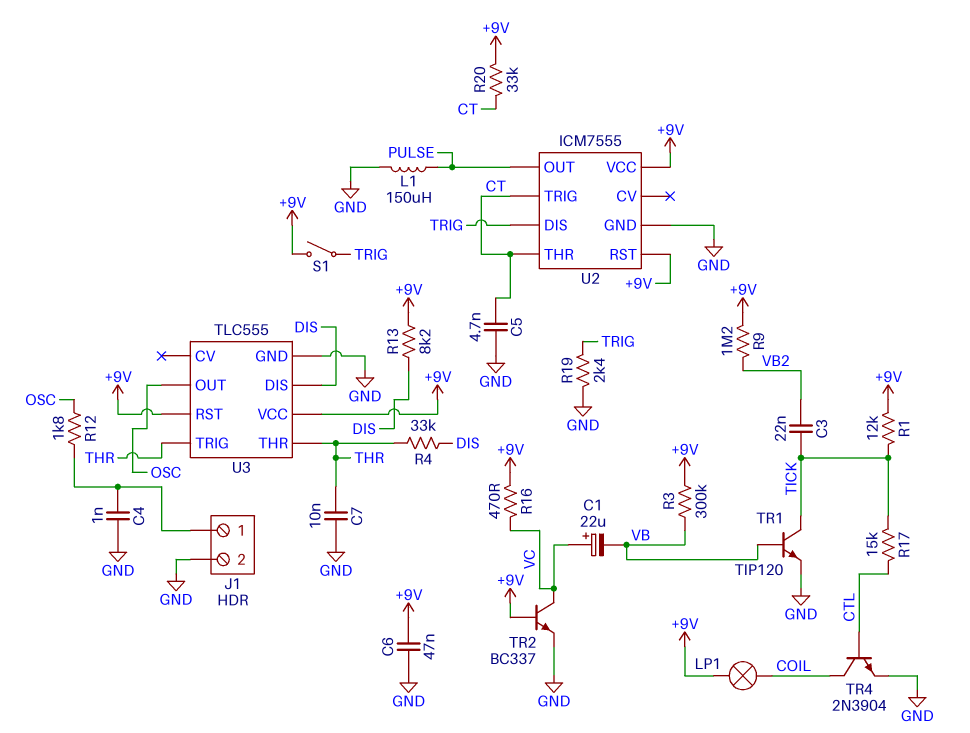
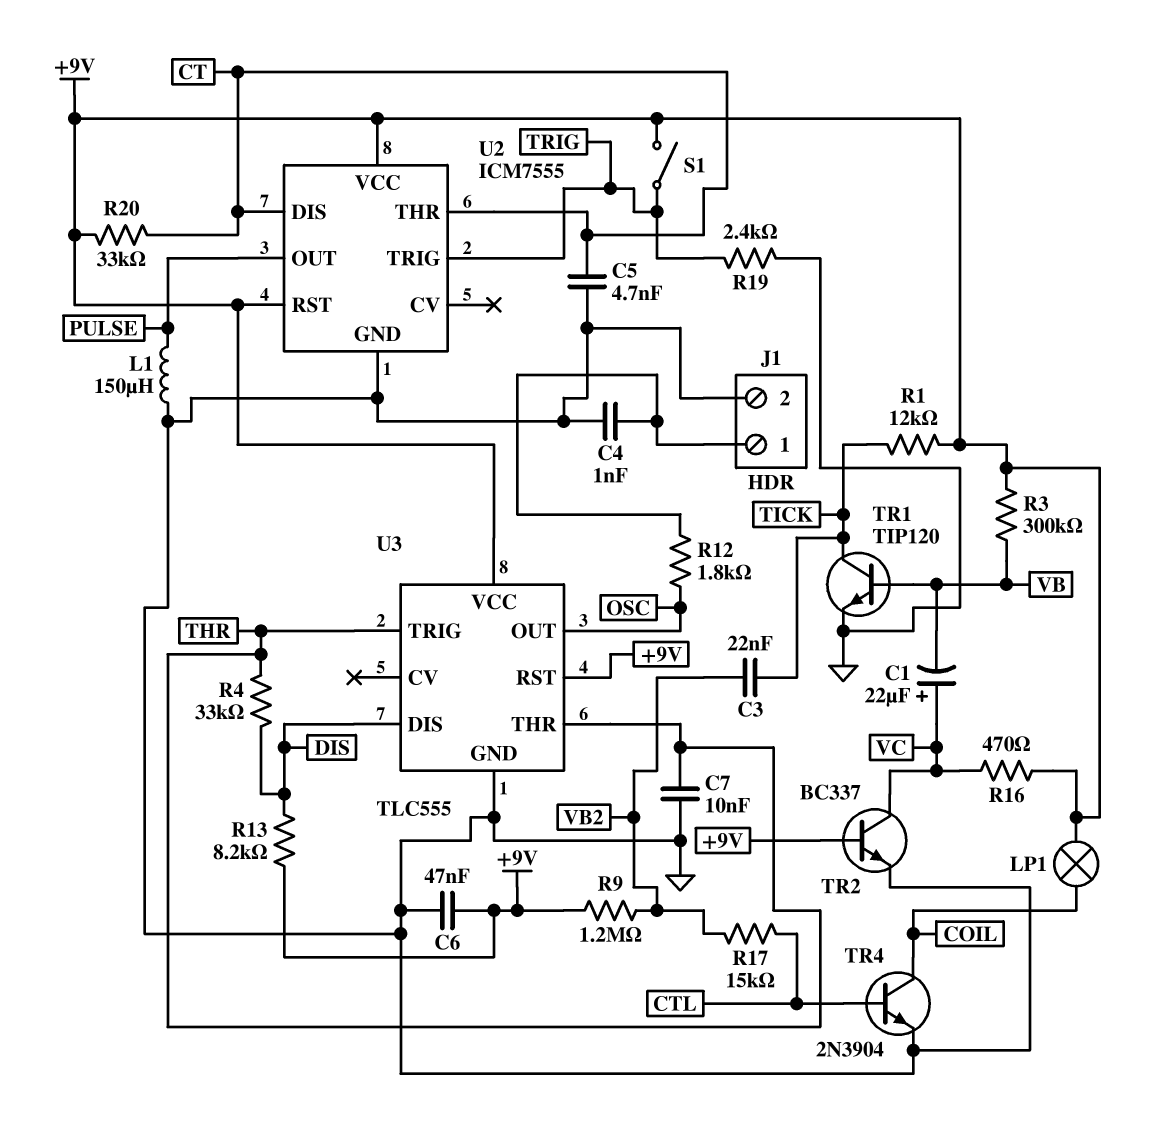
R17: 15k (CTL, TICK) -> 15k (CTL, VB2)
U2 pin DIS: TRIG -> CT
U2 pin TRIG: CT -> TRIG

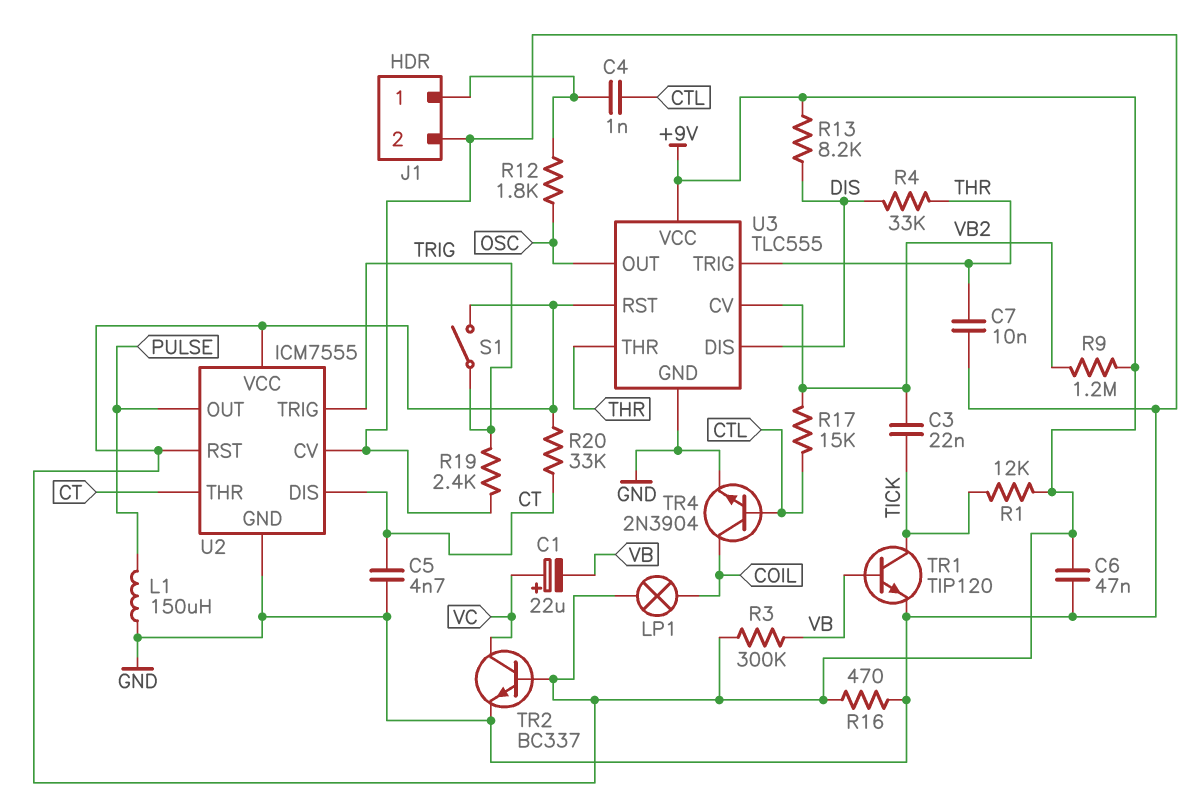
C4: 1nF (GND, J1/1) -> 1nF (CTL, J1/1)
R16: 470 (+9V, VC) -> 470 (+9V, GND)
U2 pin CV: none -> GND
U3 pin CV: none -> VB2

